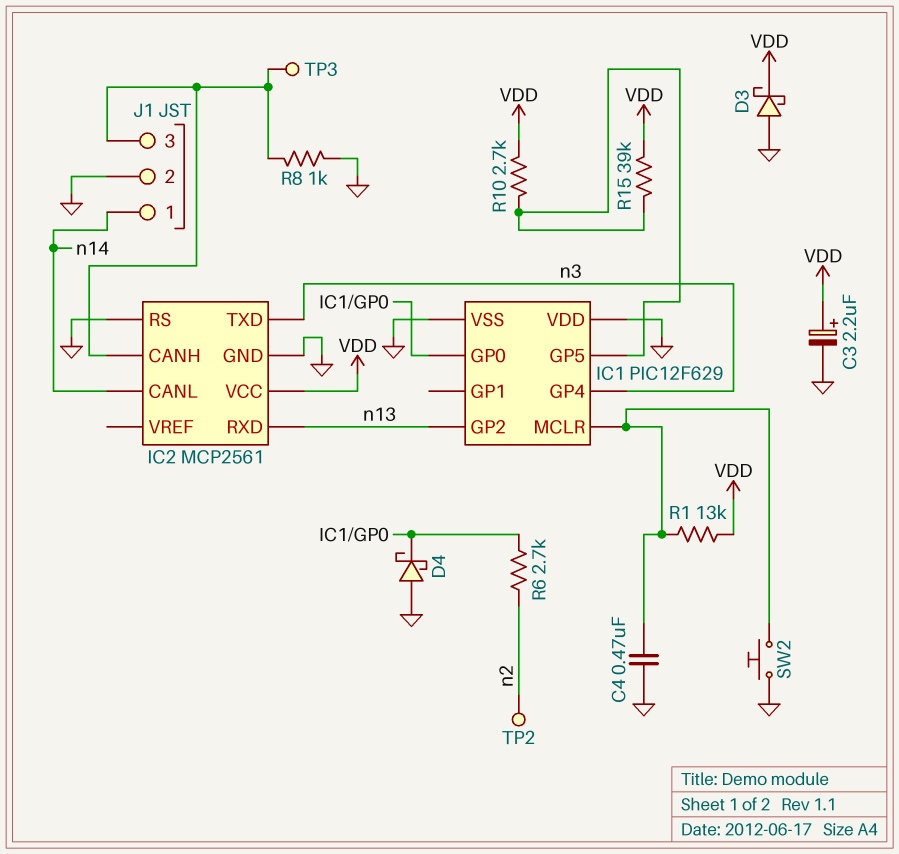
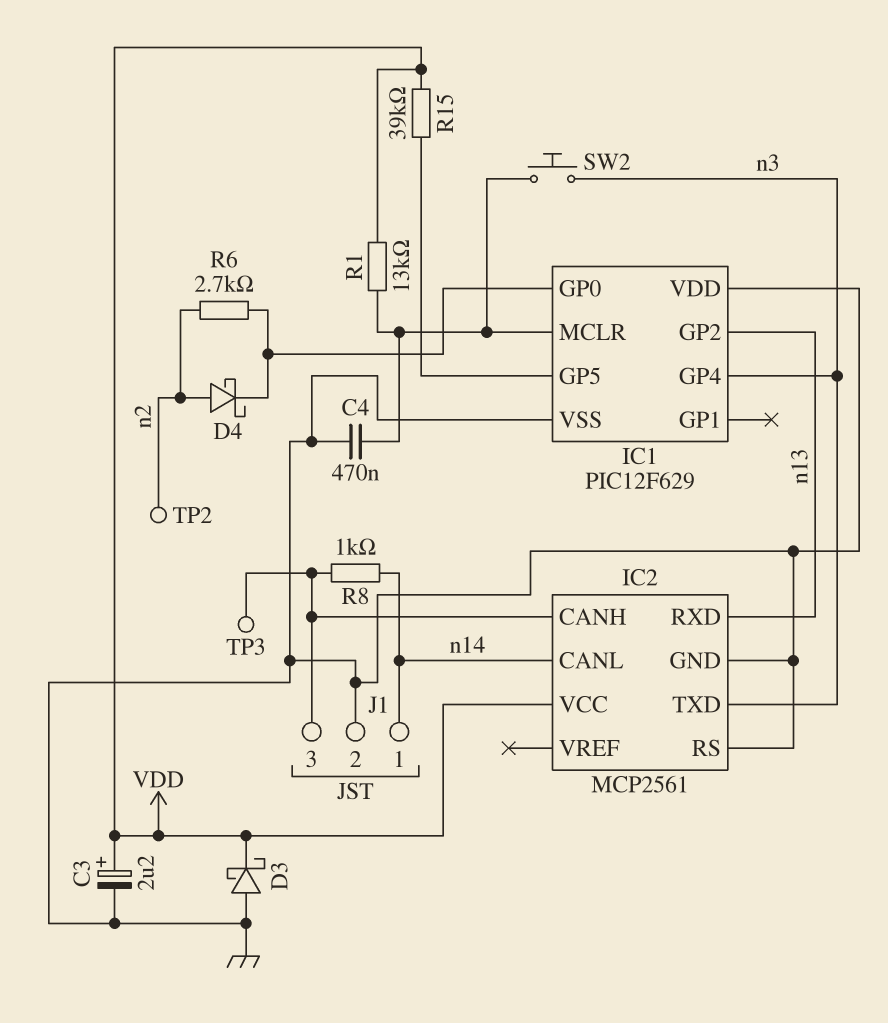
D4: schottky (A GND, K IC1/GP0) -> schottky (A n2, K IC1/GP0)
R8: 1k (GND, IC2/CANH) -> 1k (IC2/CANH, n14)
R10: 2.7k (IC1/GP5, VDD) -> none
SW2: button (GND, IC1/MCLR) -> button (IC1/MCLR, n3)

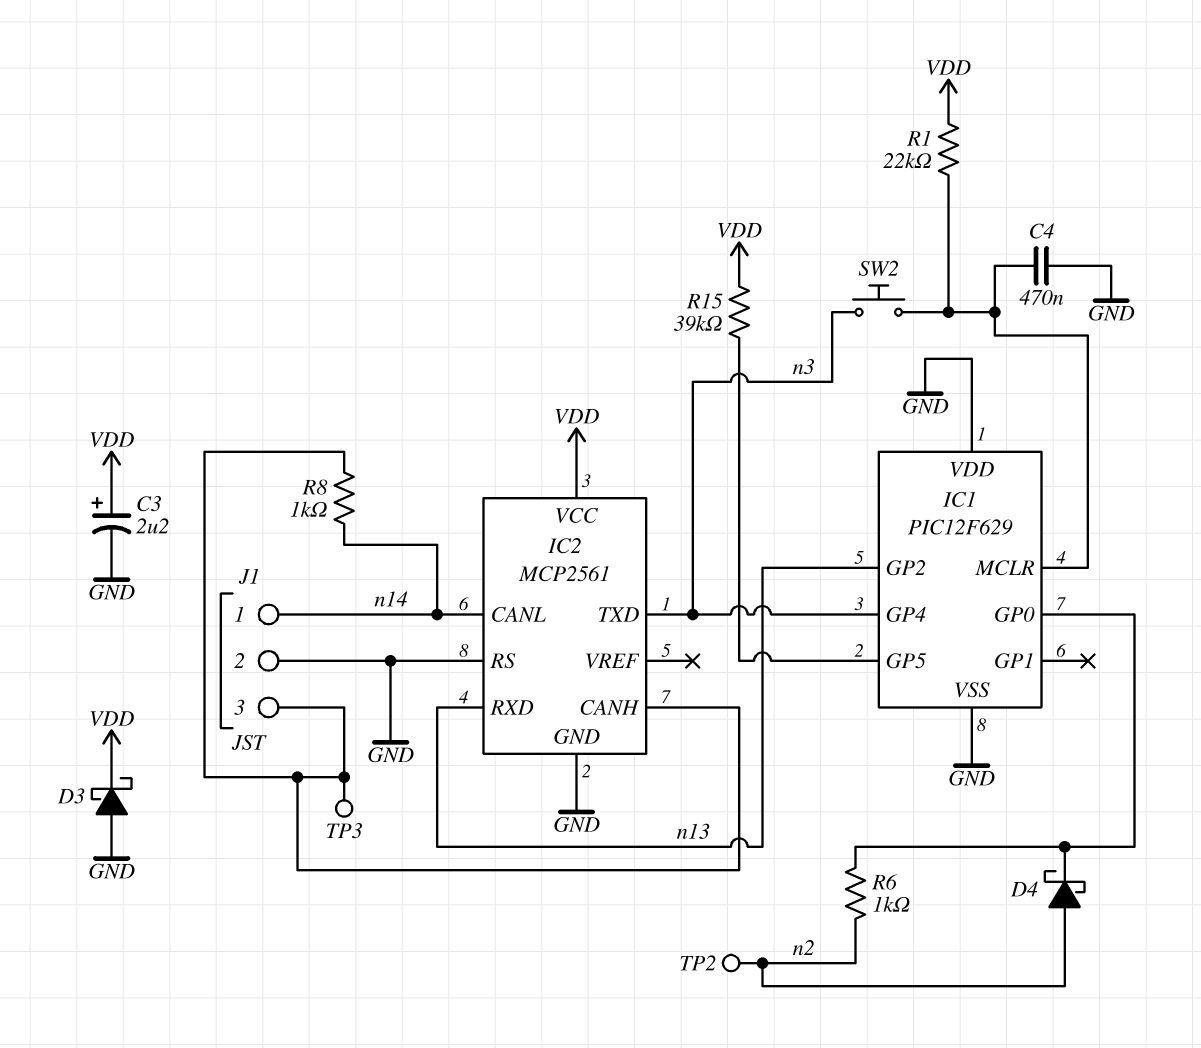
R1: 13k (IC1/MCLR, VDD) -> 22k (IC1/MCLR, VDD)
R6: 2.7k (IC1/GP0, n2) -> 1k (IC1/GP0, n2)

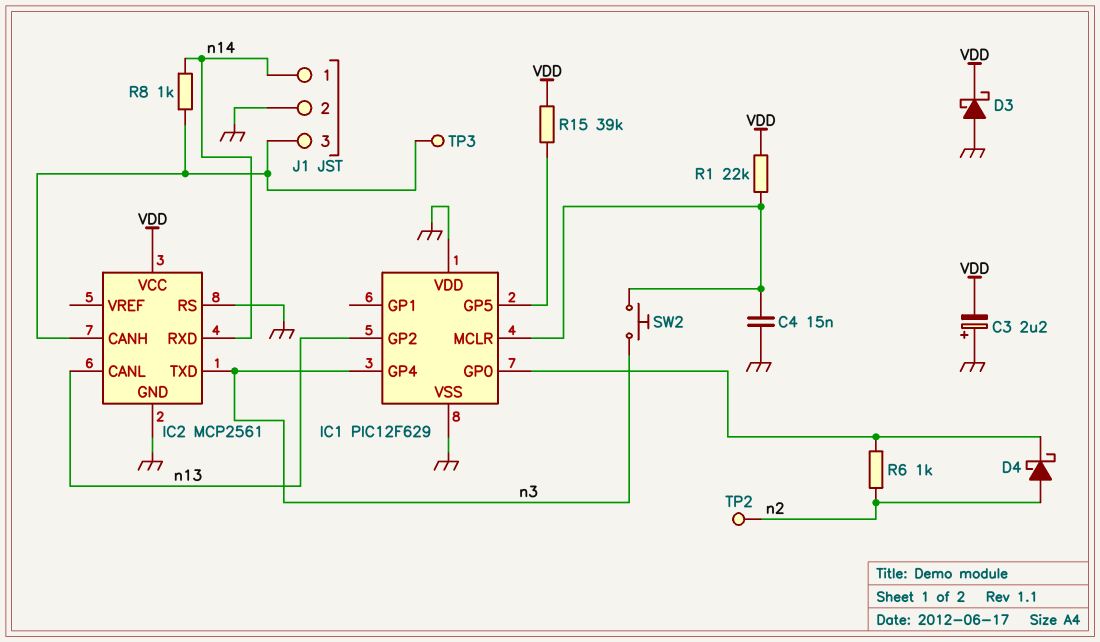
C3: 2.2uF (plus VDD, minus GND) -> 2.2uF (plus GND, minus VDD)
C4: 470nF (GND, IC1/MCLR) -> 15nF (GND, IC1/MCLR)
IC2 pin CANL: n14 -> n13
IC2 pin RXD: n13 -> n14

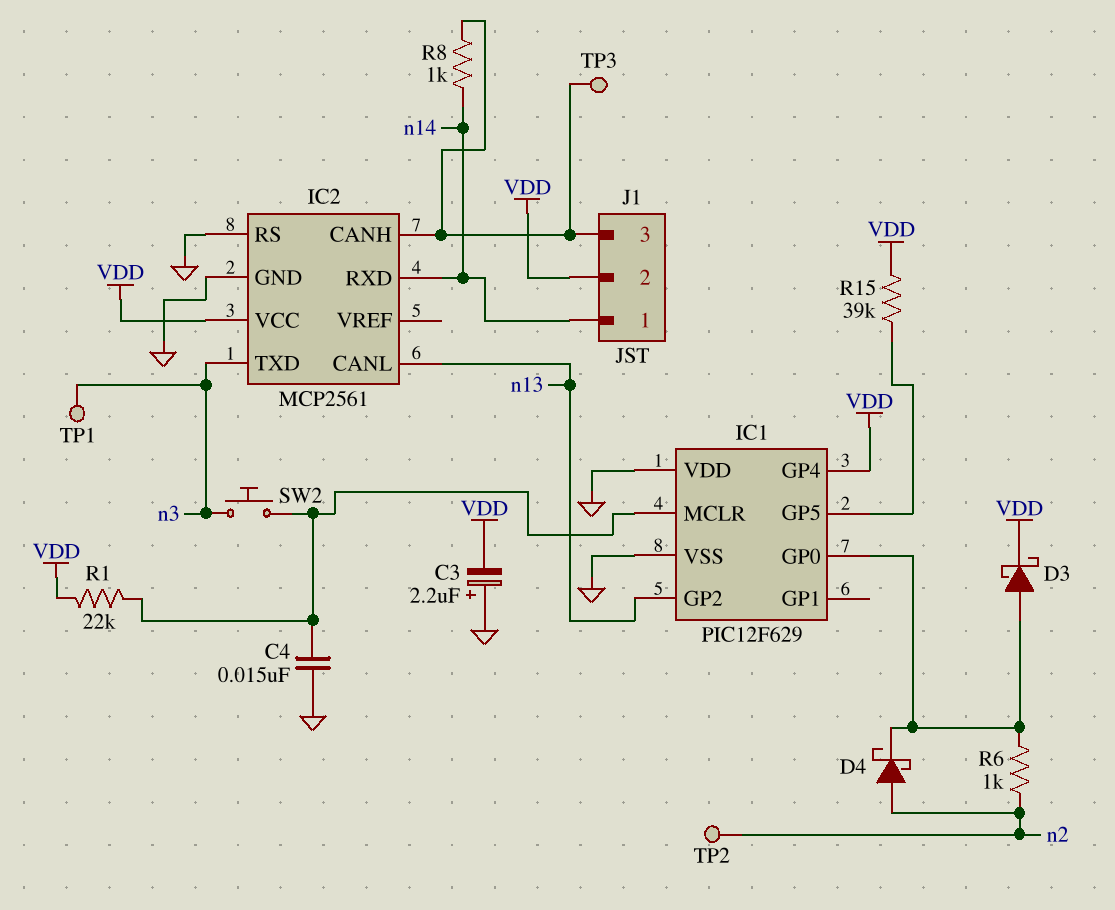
D3: schottky (A GND, K VDD) -> schottky (A IC1/GP0, K VDD)
IC1 pin GP4: n3 -> VDD
J1 pin 2: GND -> VDD
TP1: none -> test point (n3)

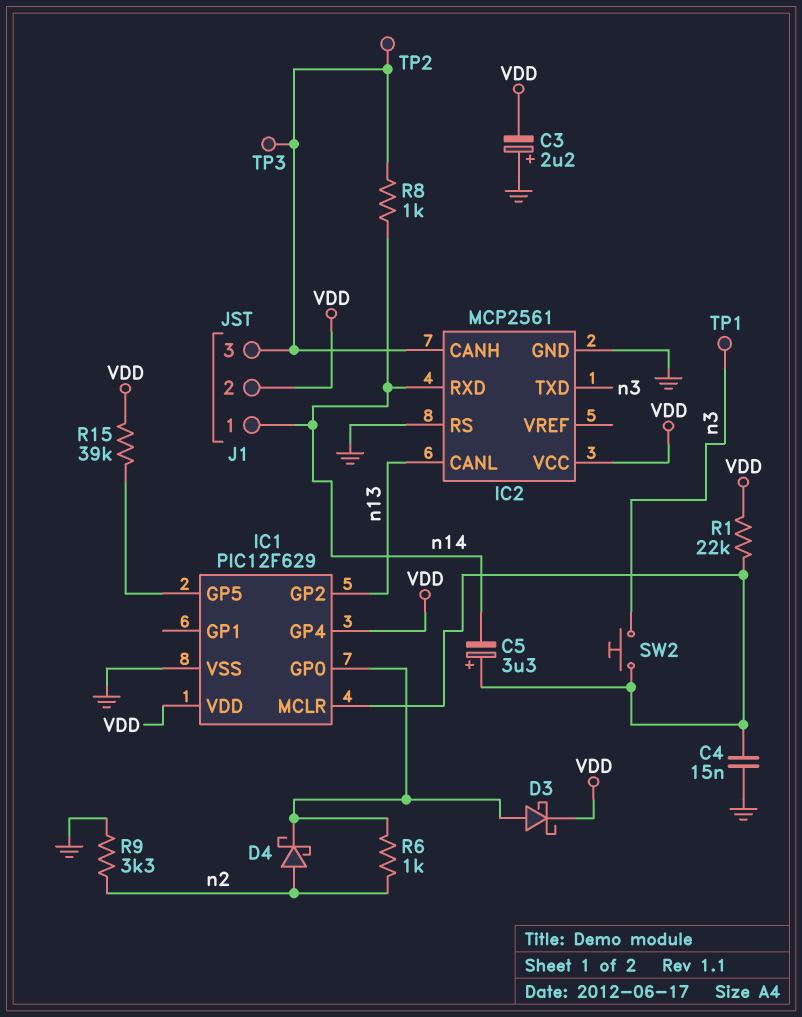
C5: none -> 3.3uF (plus IC1/MCLR, minus n14)
IC1 pin VDD: GND -> VDD
R9: none -> 3.3k (GND, n2)
TP2: test point (n2) -> test point (IC2/CANH)

